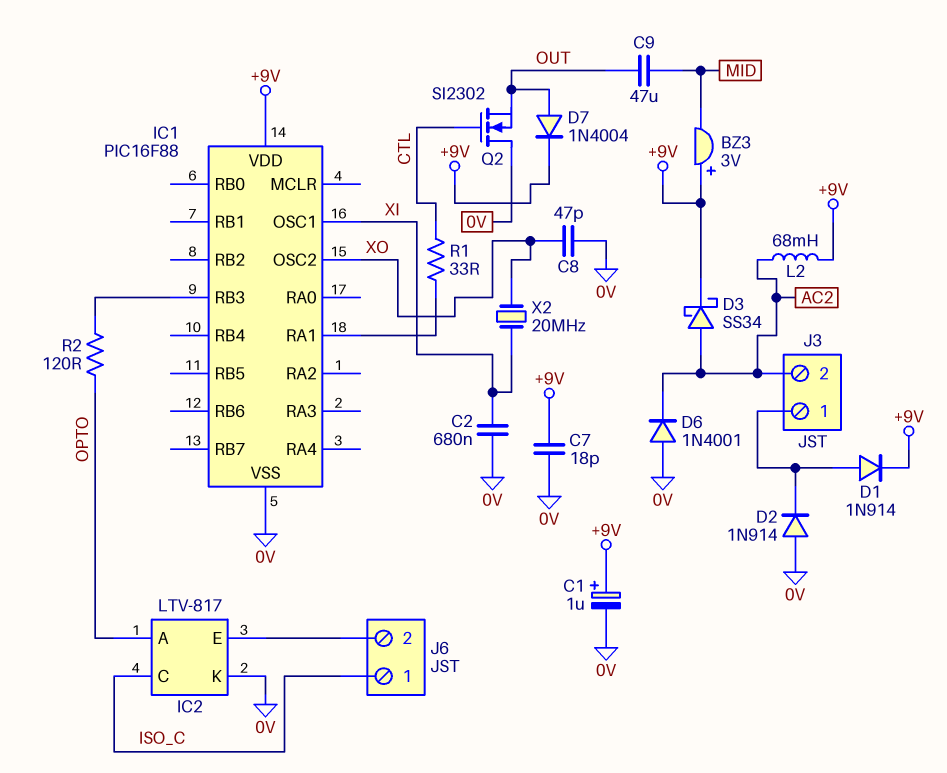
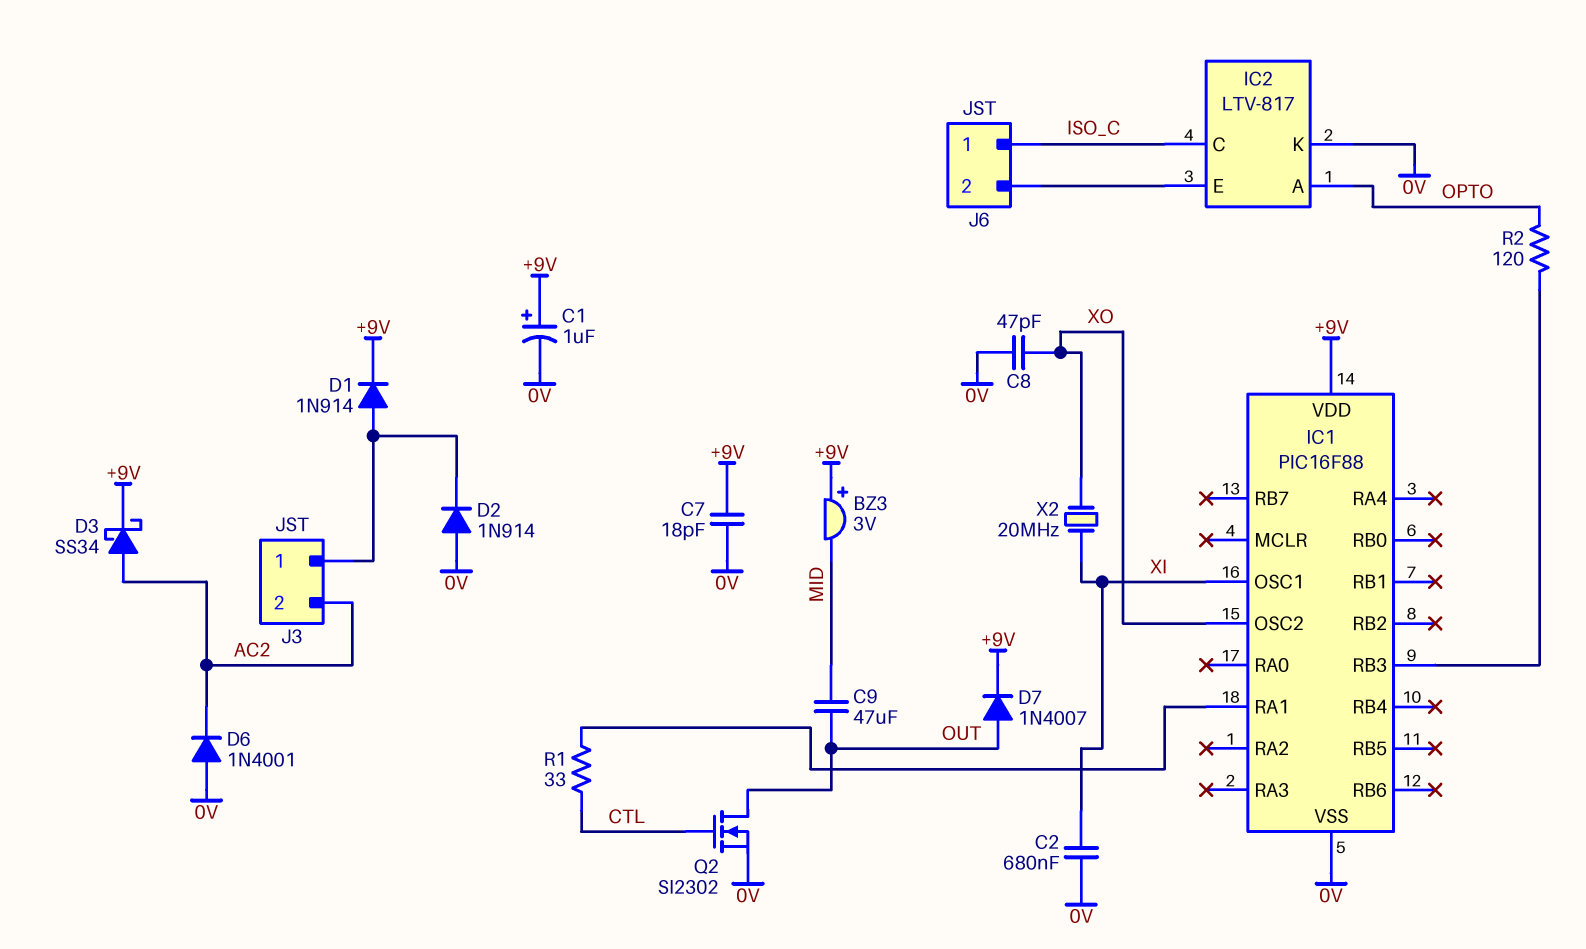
D7: diode 1N4004 (A OUT, K +9V) -> diode 1N4007 (A OUT, K +9V)
L2: 68mH (+9V, AC2) -> none
Q2: NMOS SI2302 (G CTL, D 0V, S OUT) -> NMOS SI2302 (G CTL, D OUT, S 0V)

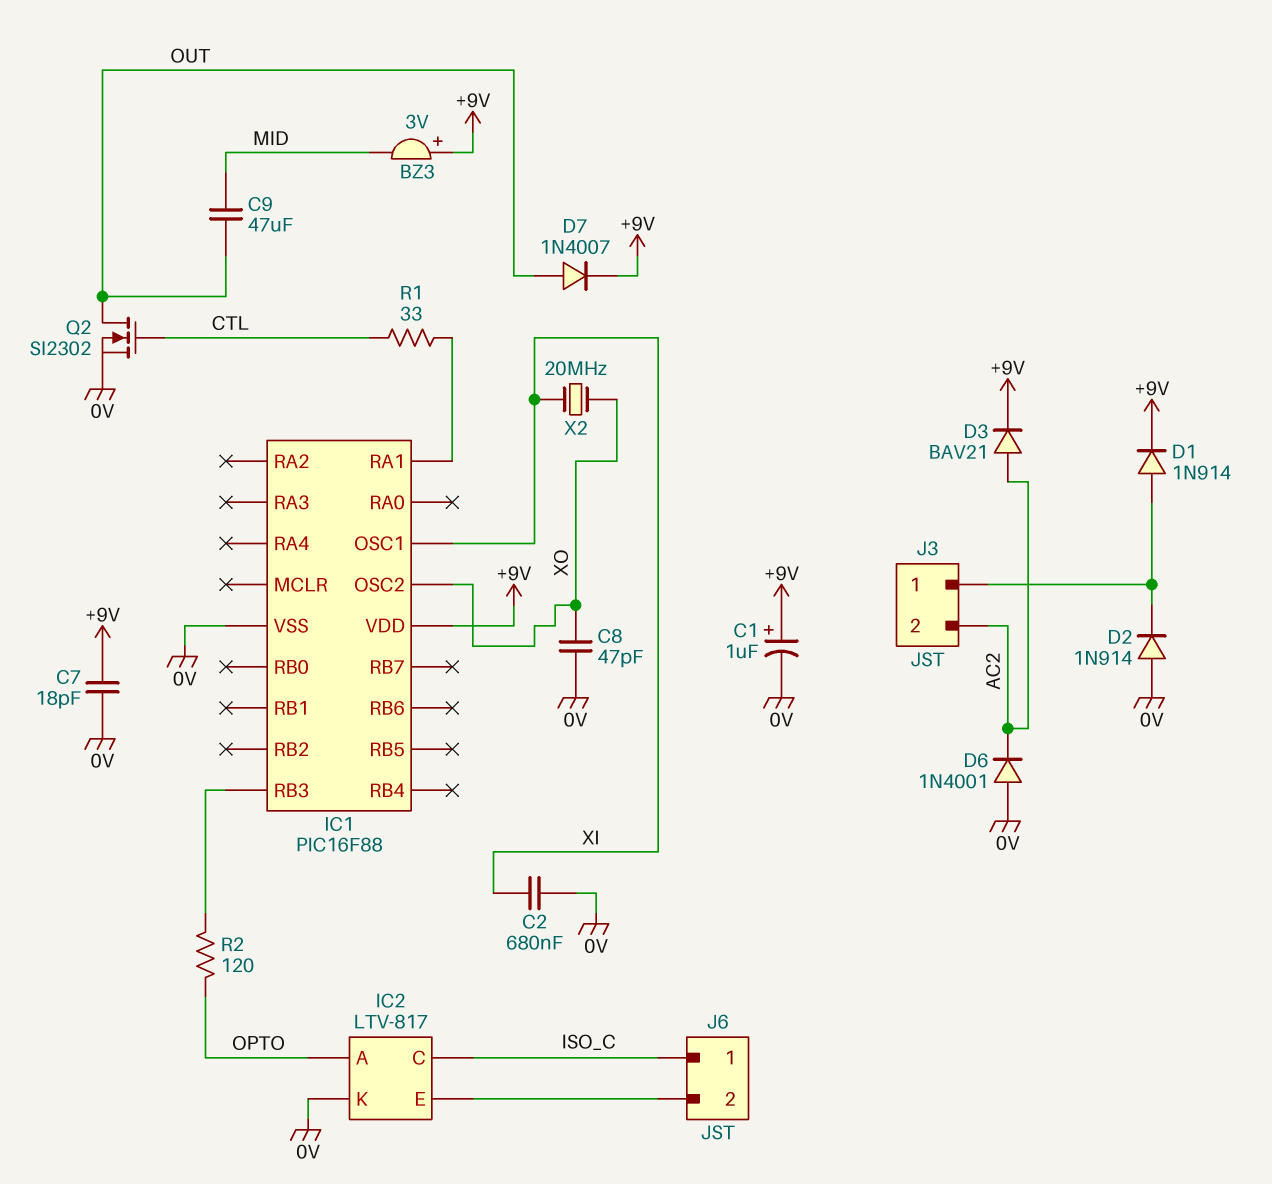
D3: schottky SS34 (A AC2, K +9V) -> diode BAV21 (A AC2, K +9V)

